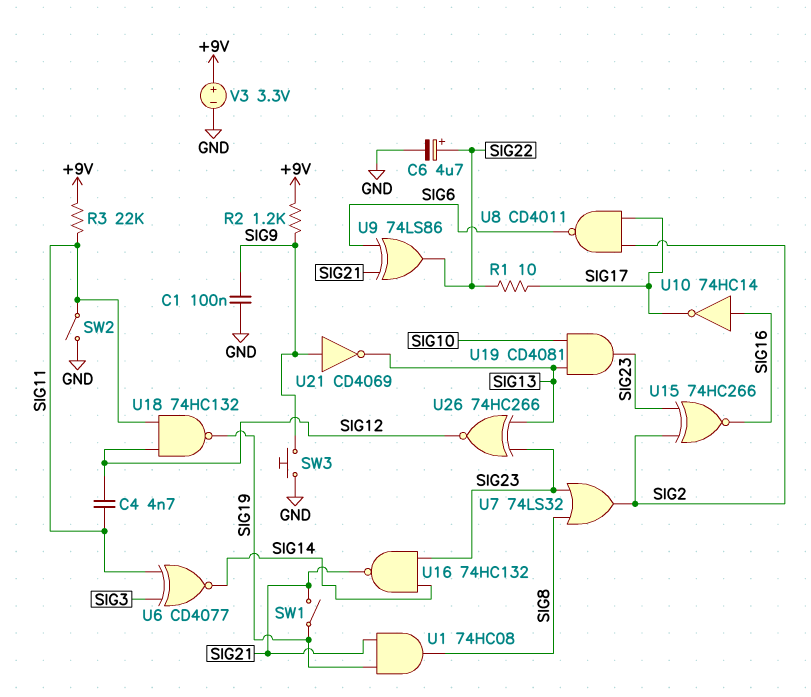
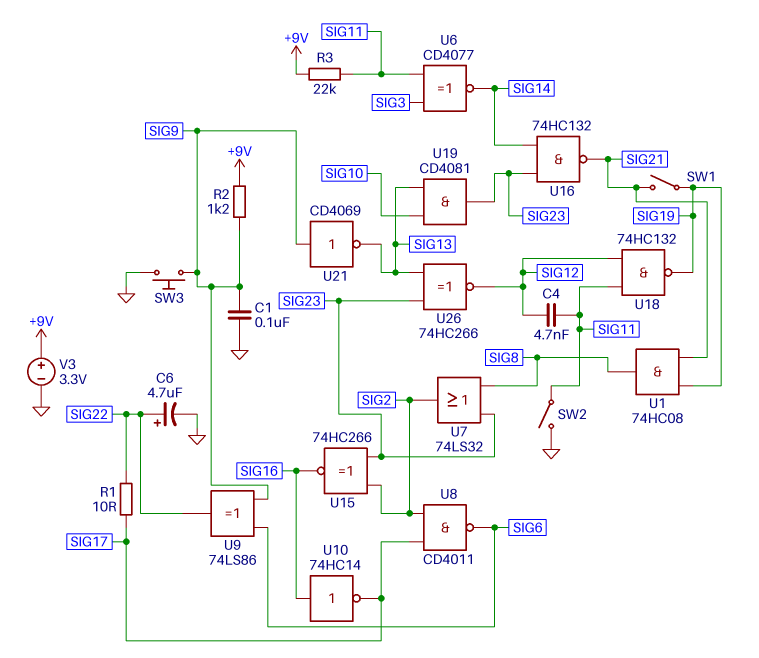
U9: XOR 74LS86 (in SIG6, in SIG21, out SIG22) -> XOR 74LS86 (in SIG6, in SIG9, out SIG22)

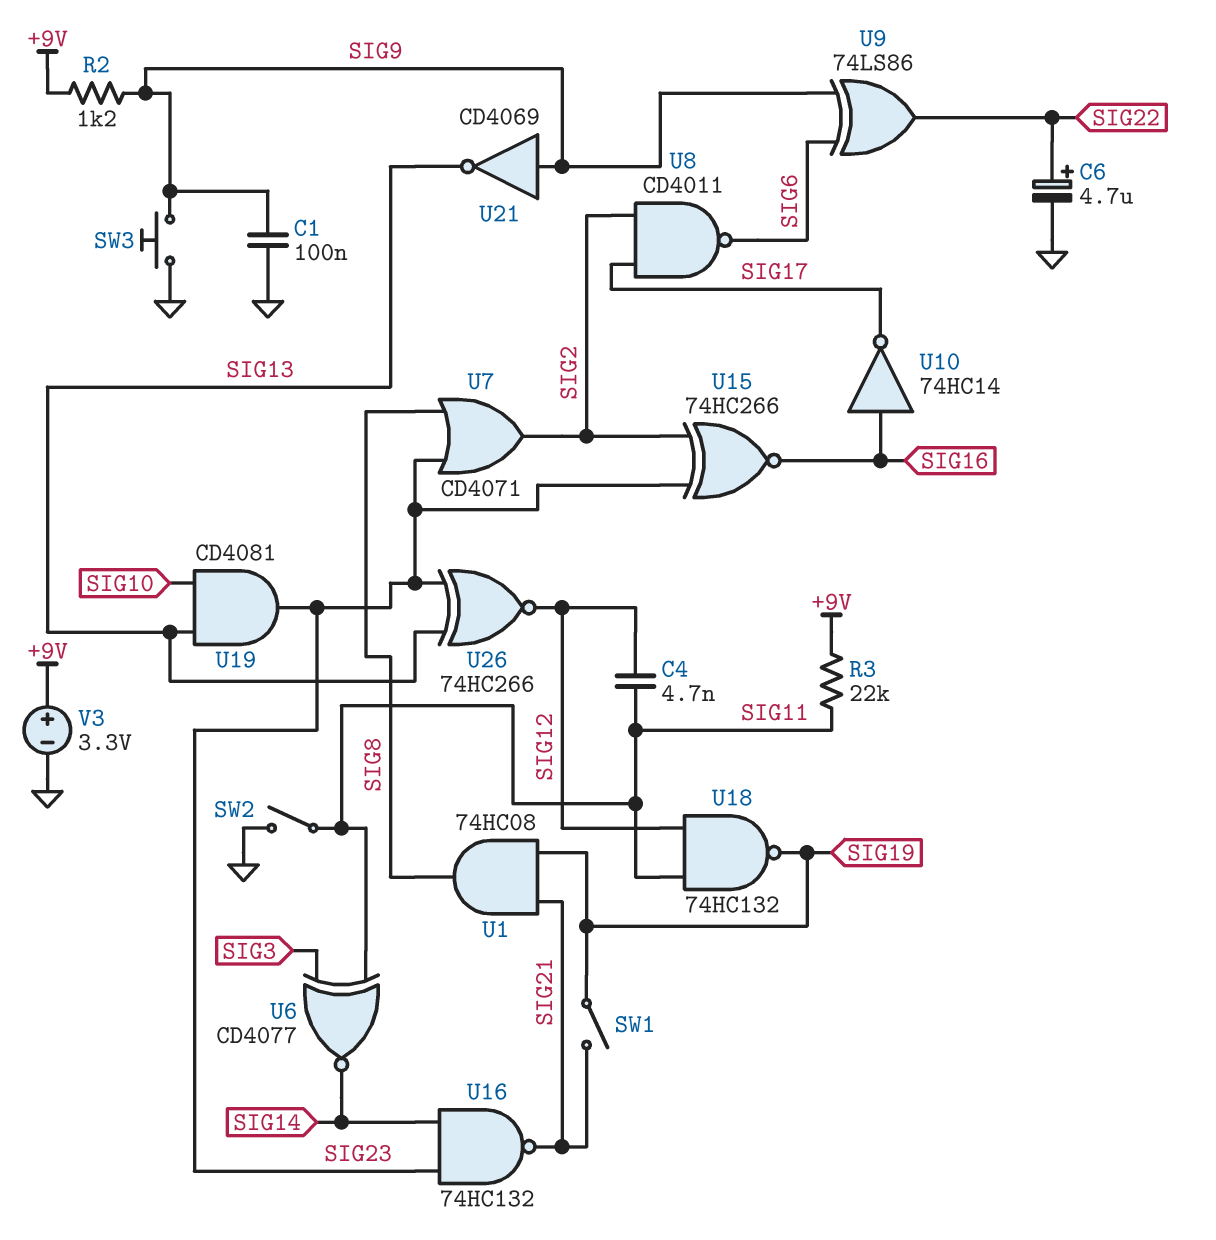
R1: 10 (SIG17, SIG22) -> none
U7: OR 74LS32 (in SIG8, in SIG23, out SIG2) -> OR CD4071 (in SIG8, in SIG23, out SIG2)

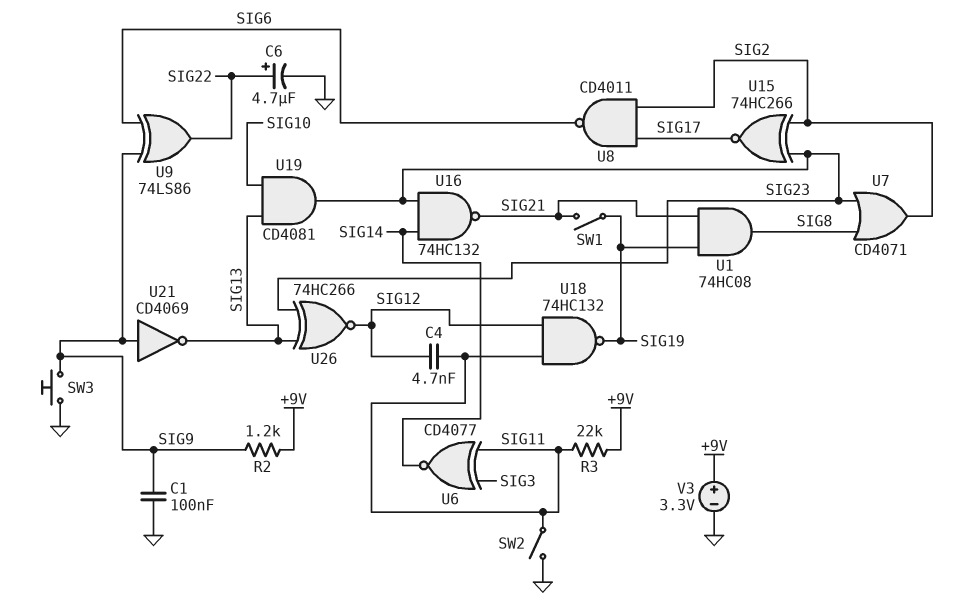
U10: NOT 74HC14 (in SIG16, out SIG17) -> none
U15: XNOR 74HC266 (in SIG2, in SIG23, out SIG16) -> XNOR 74HC266 (in SIG2, in SIG23, out SIG17)

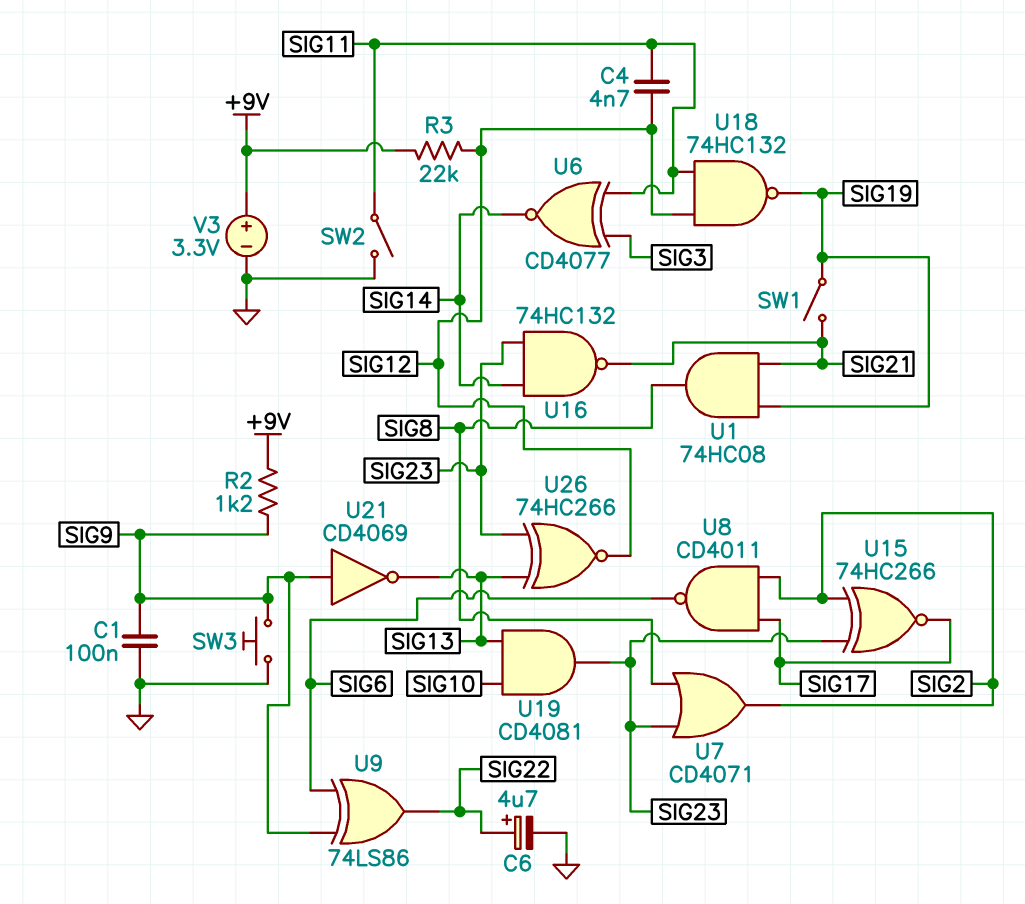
R3: 22k (+9V, SIG11) -> 22k (+9V, SIG12)

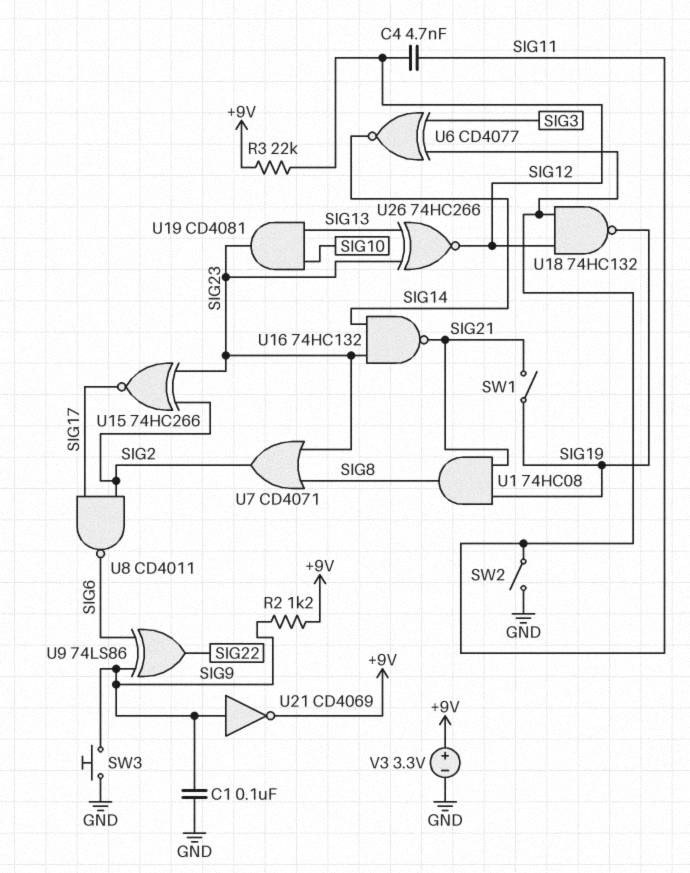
C6: 4.7uF (plus SIG22, minus GND) -> none
U21: NOT CD4069 (in SIG9, out SIG13) -> NOT CD4069 (in SIG9, out +9V)

